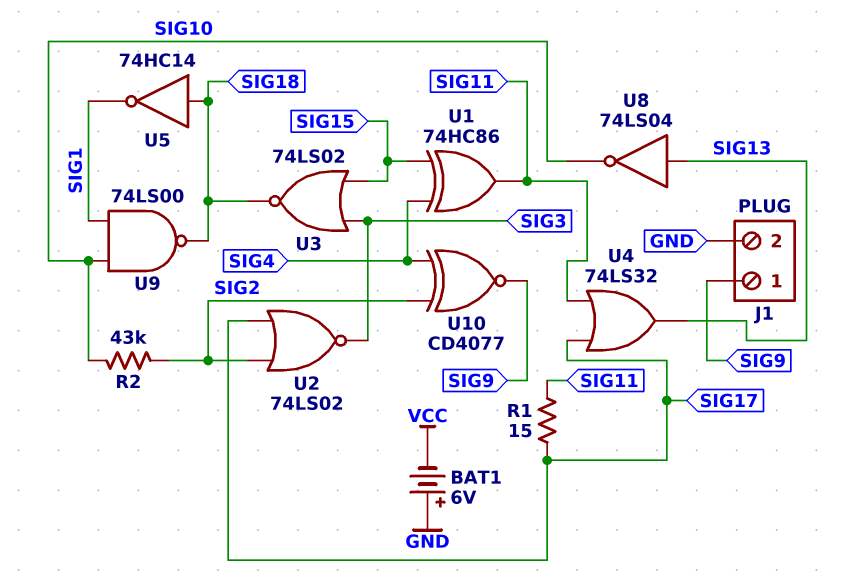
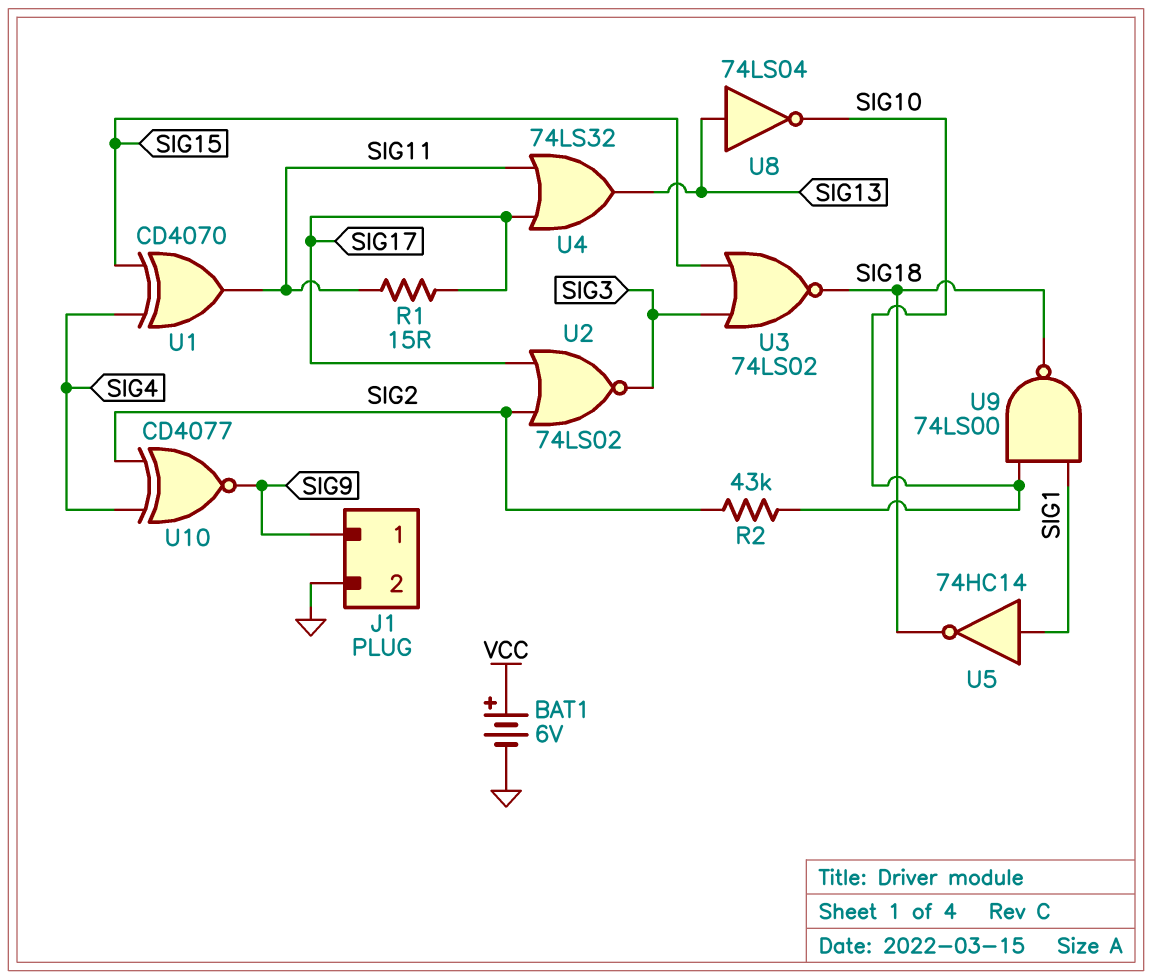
BAT1: 6V (plus GND, minus VCC) -> 6V (plus VCC, minus GND)
U1: XOR 74HC86 (in SIG4, in SIG15, out SIG11) -> XOR CD4070 (in SIG4, in SIG15, out SIG11)
U5: NOT 74HC14 (in SIG18, out SIG1) -> NOT 74HC14 (in SIG1, out SIG18)

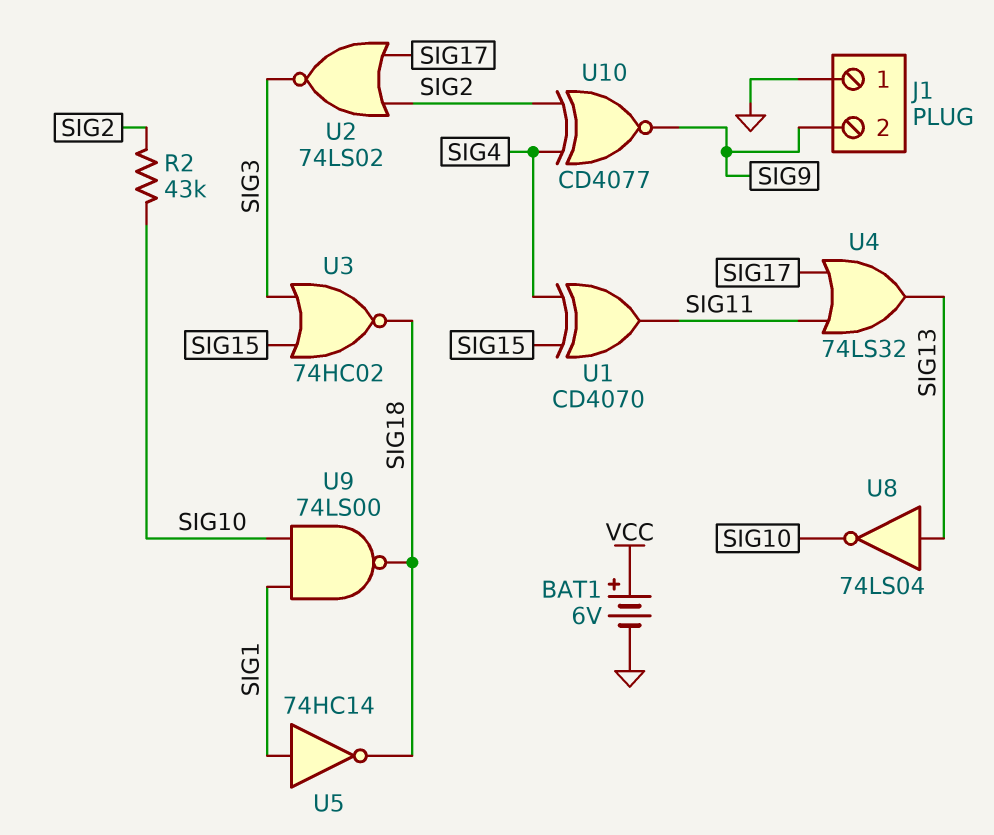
J1 pin 1: SIG9 -> GND
J1 pin 2: GND -> SIG9
R1: 15 (SIG11, SIG17) -> none
U3: NOR 74LS02 (in SIG3, in SIG15, out SIG18) -> NOR 74HC02 (in SIG3, in SIG15, out SIG18)

